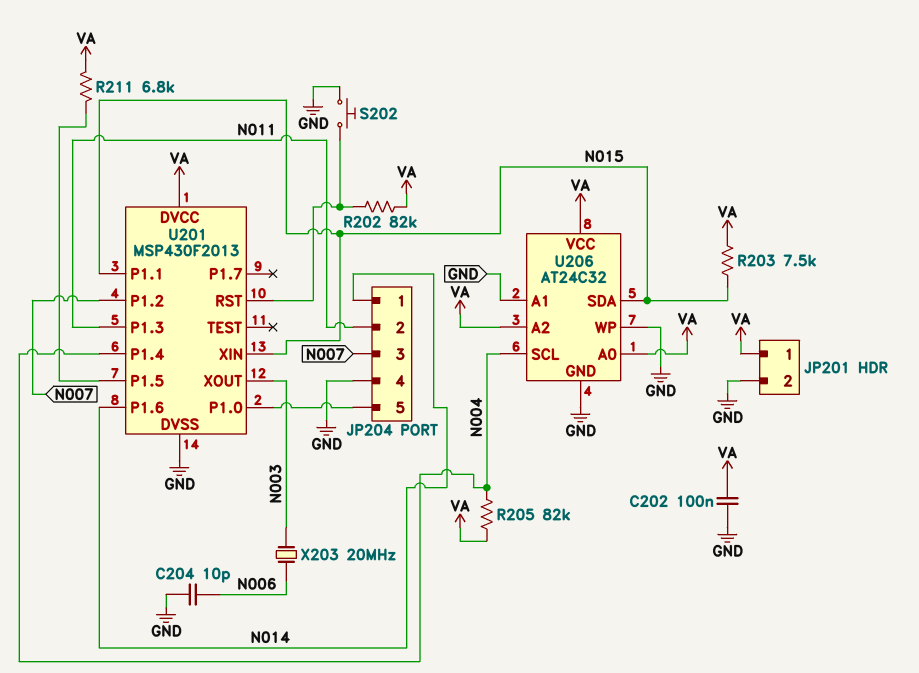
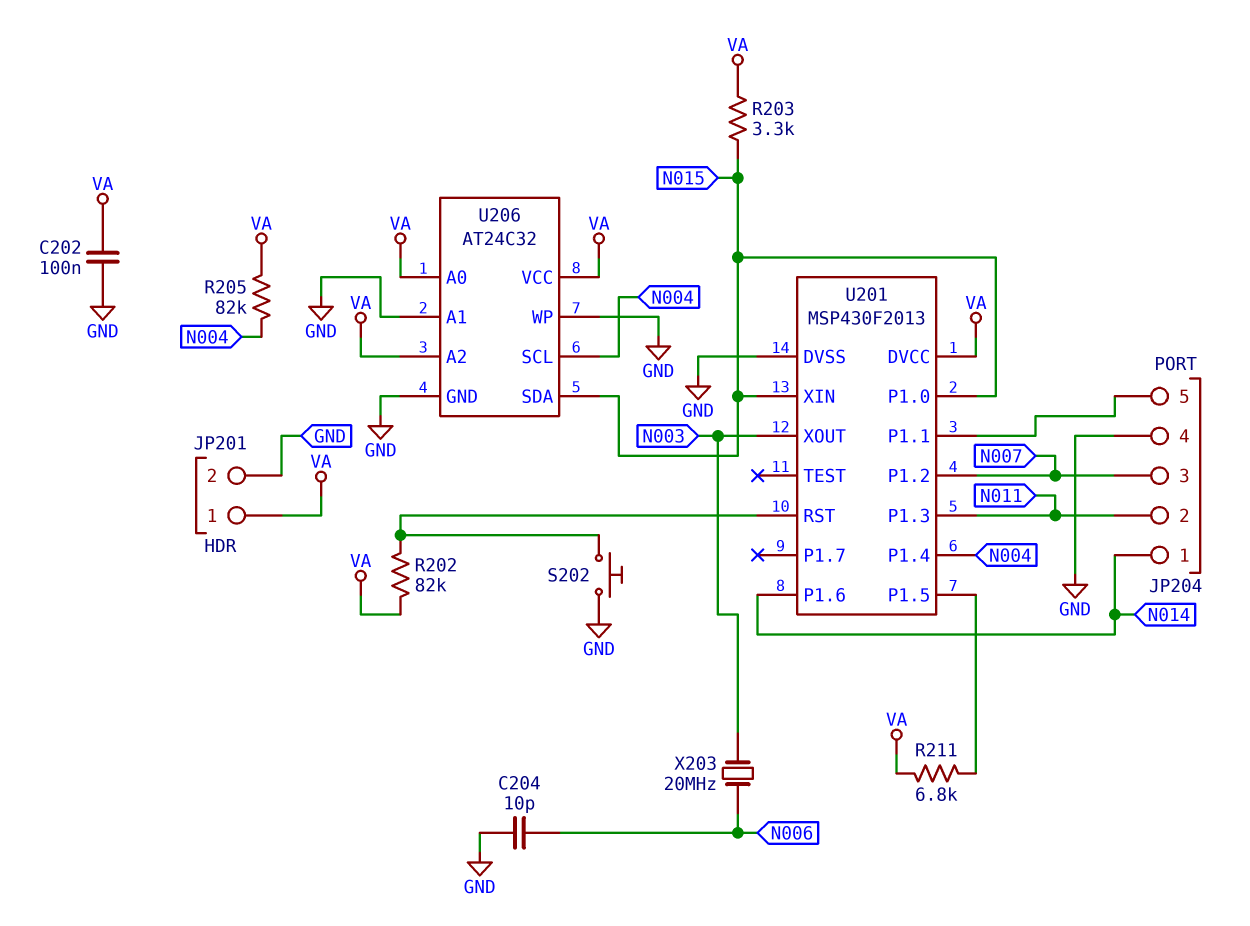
R203: 7.5k (N015, VA) -> 3.3k (N015, VA)
U201 pin P1.0: JP204/5 -> N015
U201 pin P1.1: N015 -> JP204/5

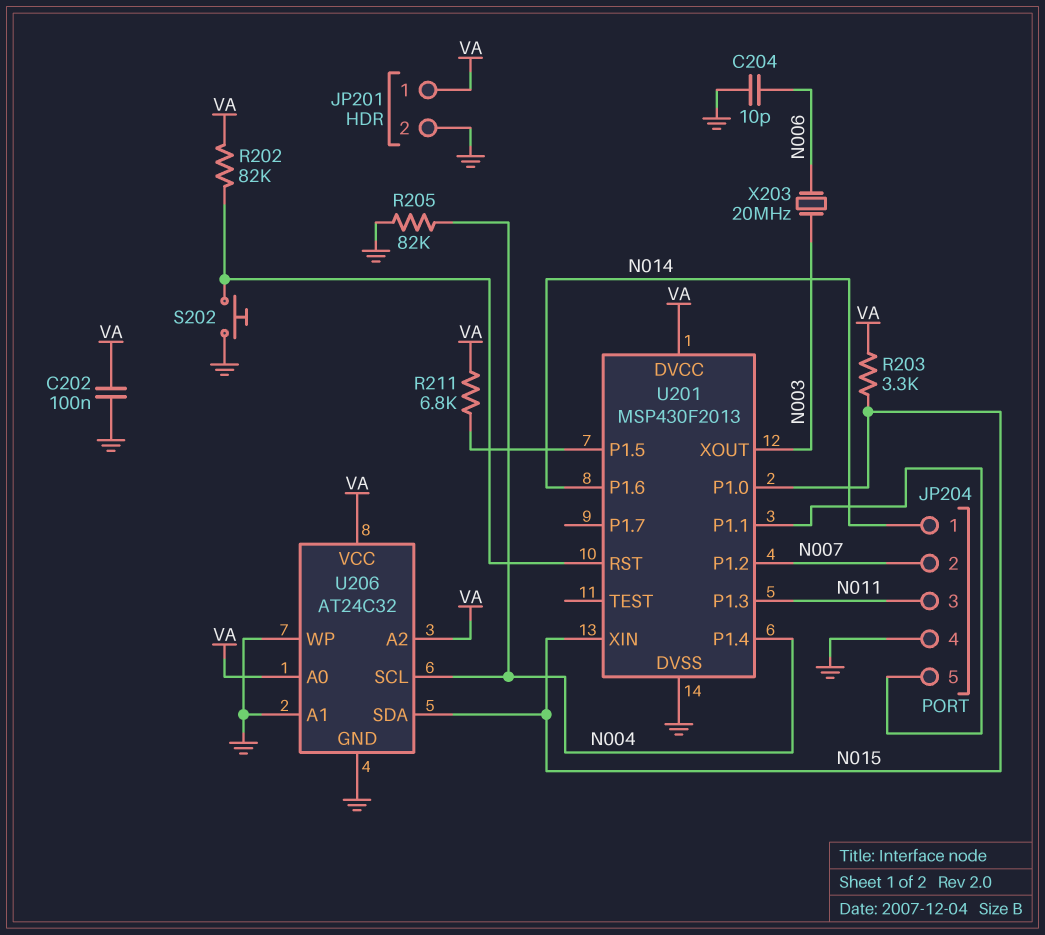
JP204 pin 2: N011 -> N007
JP204 pin 3: N007 -> N011
R205: 82k (N004, VA) -> 82k (GND, N004)

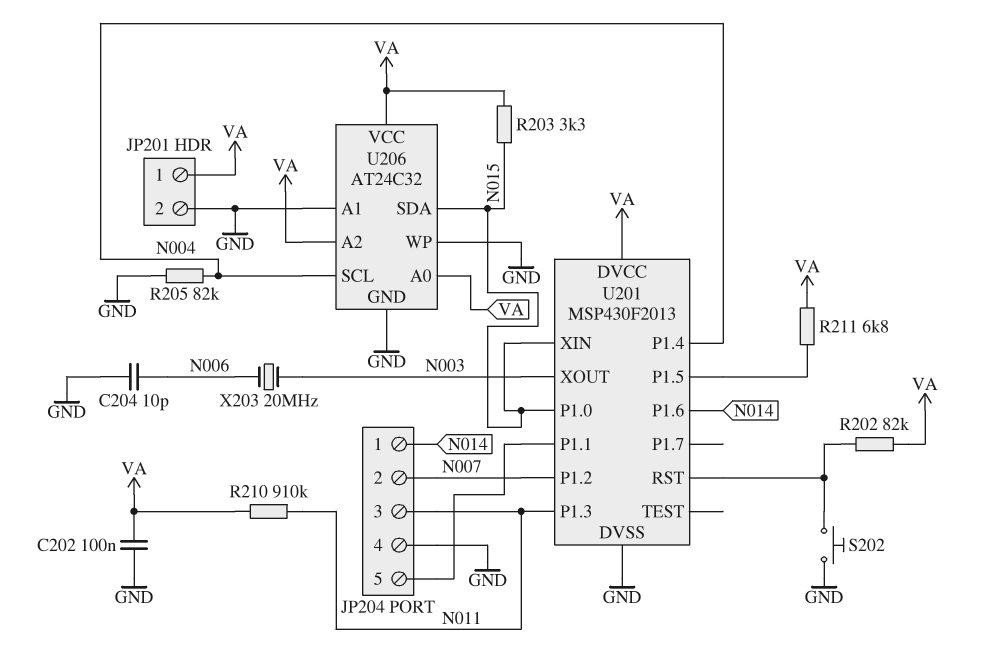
R210: none -> 910k (N011, VA)

